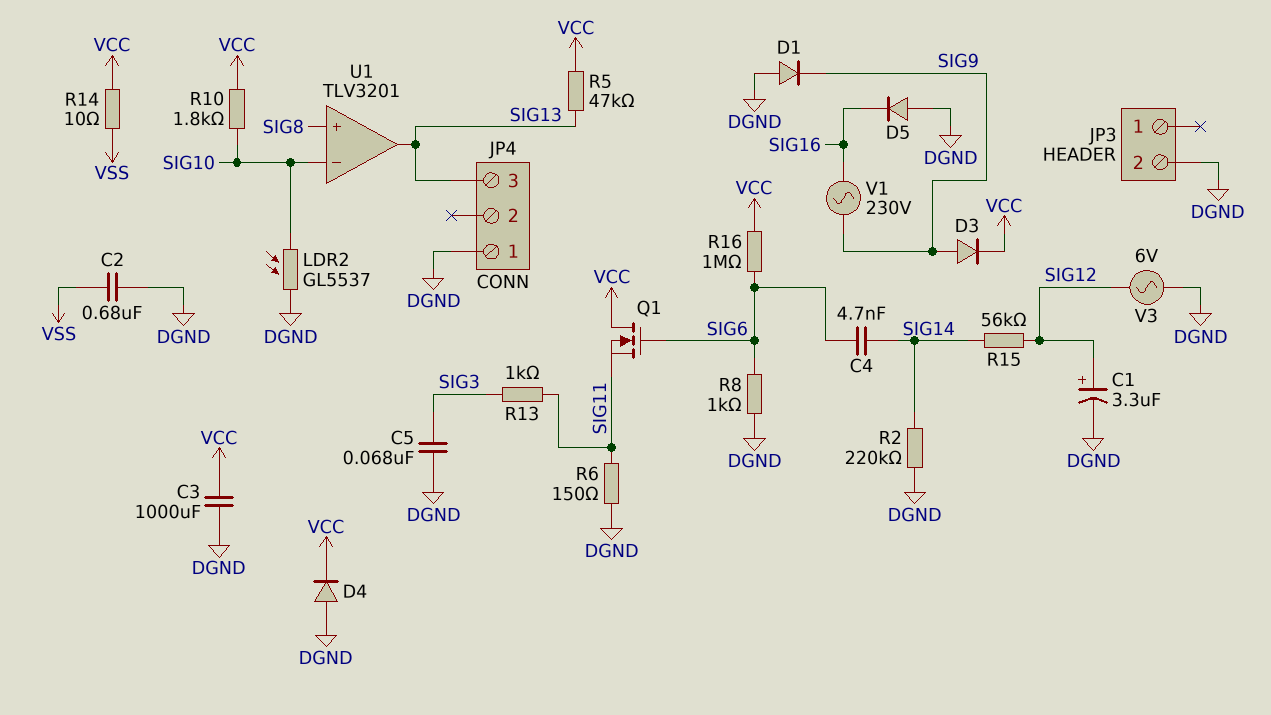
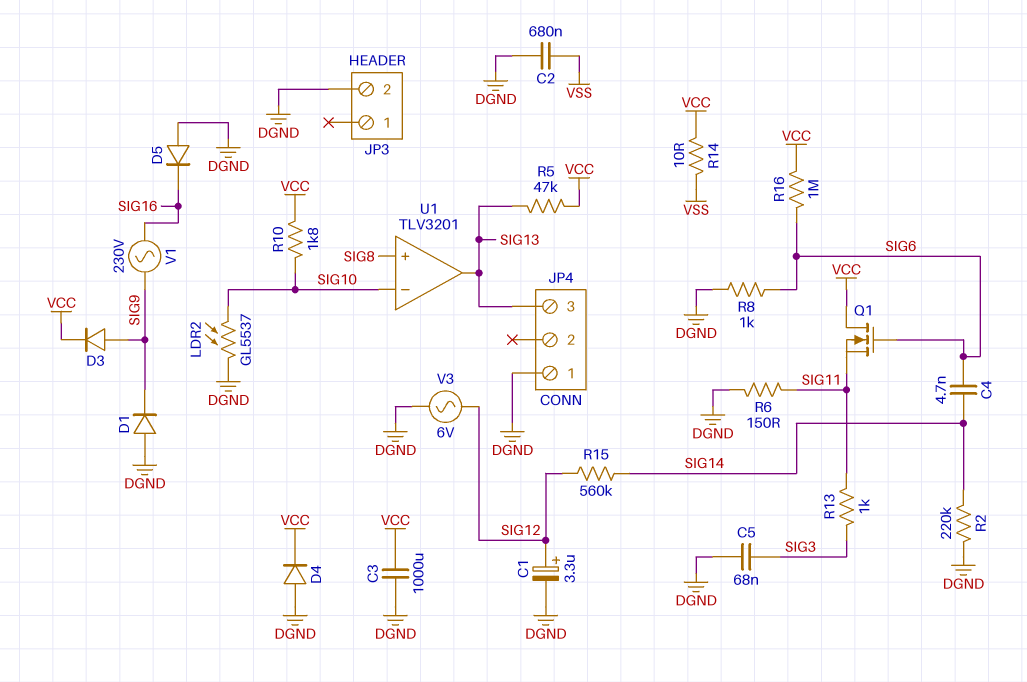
R15: 56k (SIG12, SIG14) -> 560k (SIG12, SIG14)

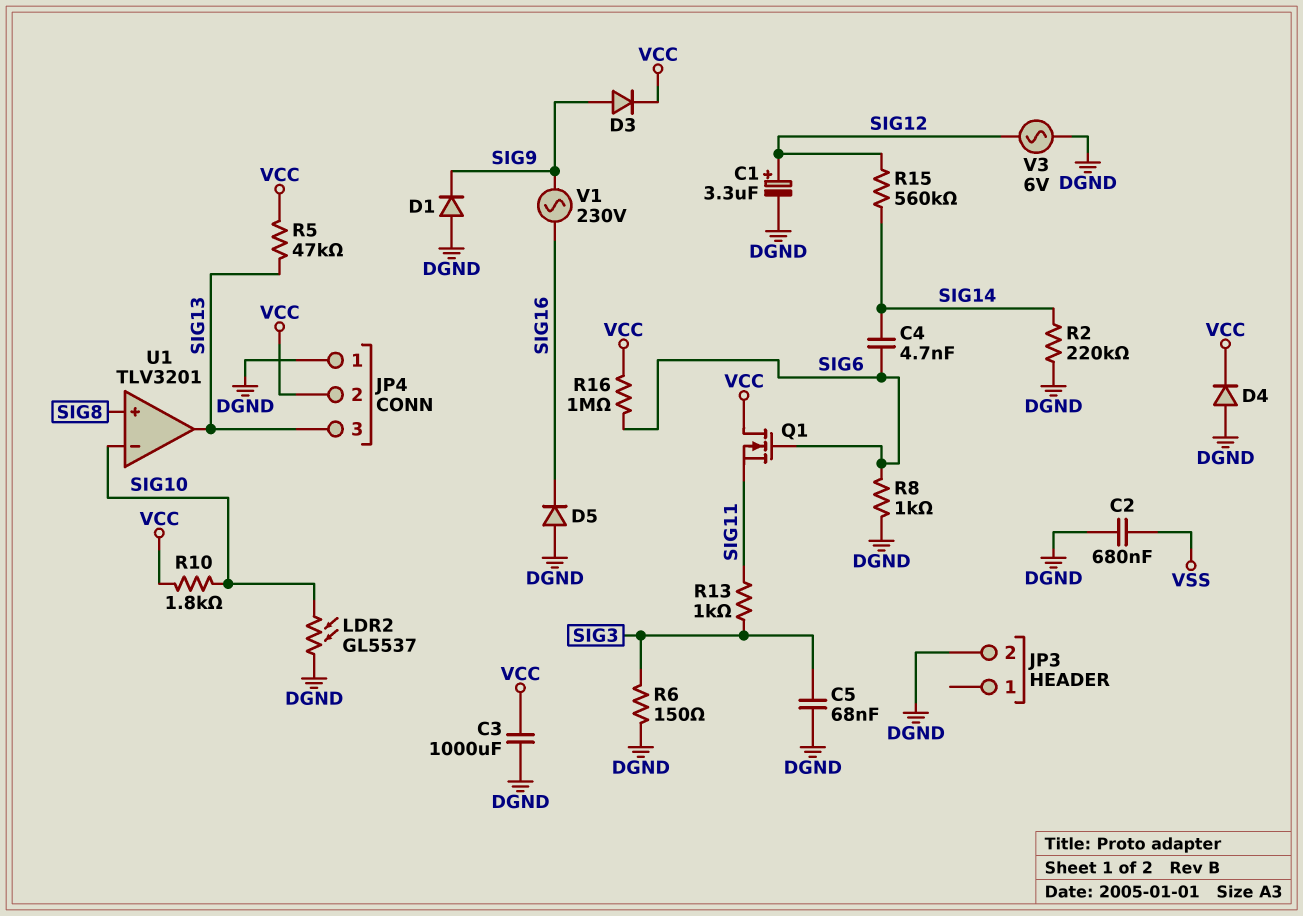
JP4 pin 2: none -> VCC
R6: 150 (DGND, SIG11) -> 150 (DGND, SIG3)
R14: 10 (VCC, VSS) -> none

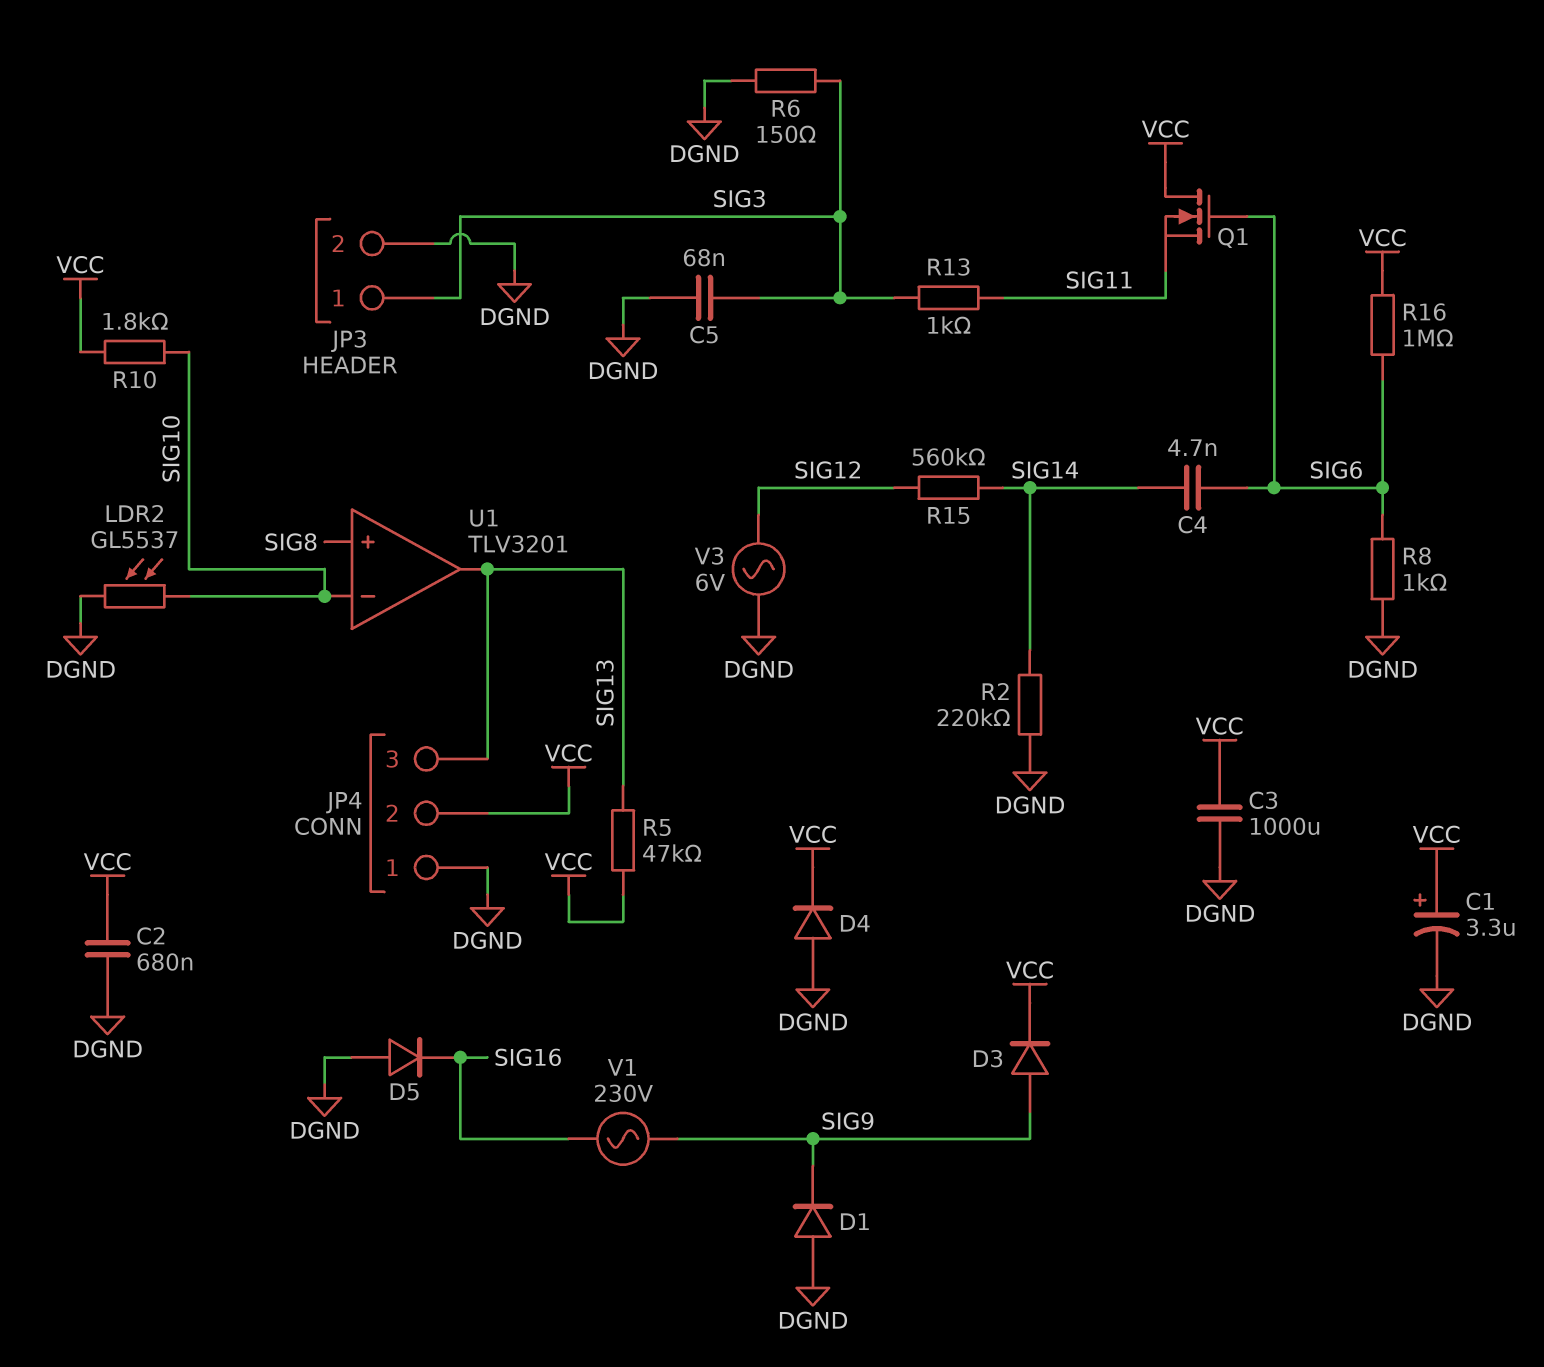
C1: 3.3uF (plus SIG12, minus DGND) -> 3.3uF (plus VCC, minus DGND)
C2: 680nF (DGND, VSS) -> 680nF (DGND, VCC)
JP3 pin 1: none -> SIG3

